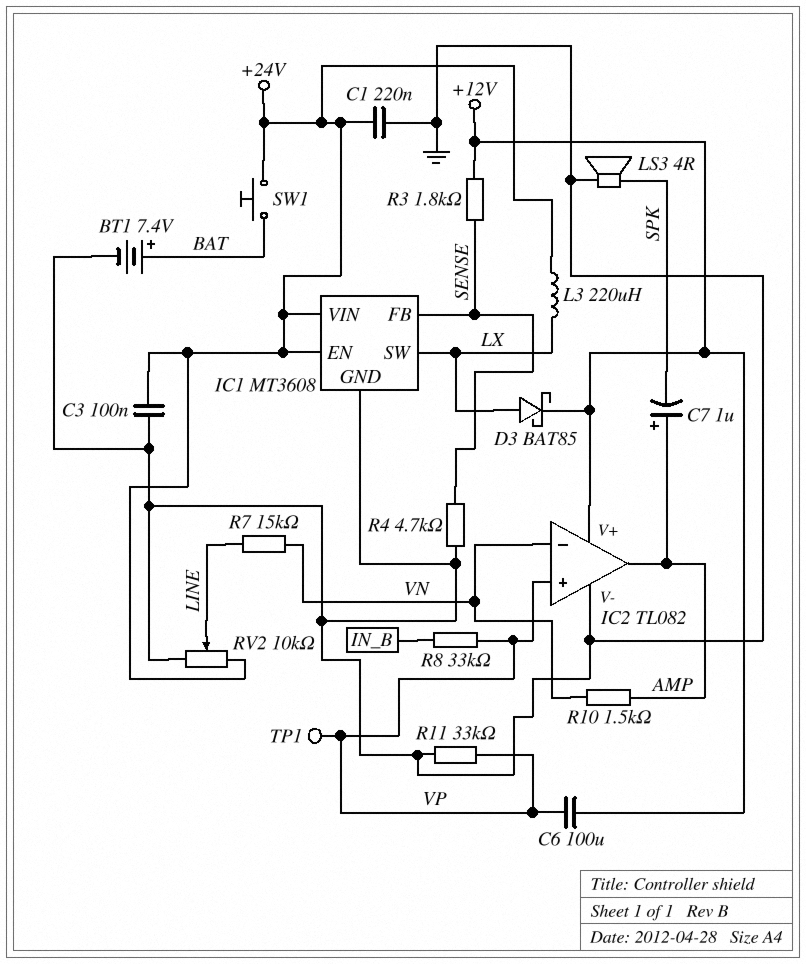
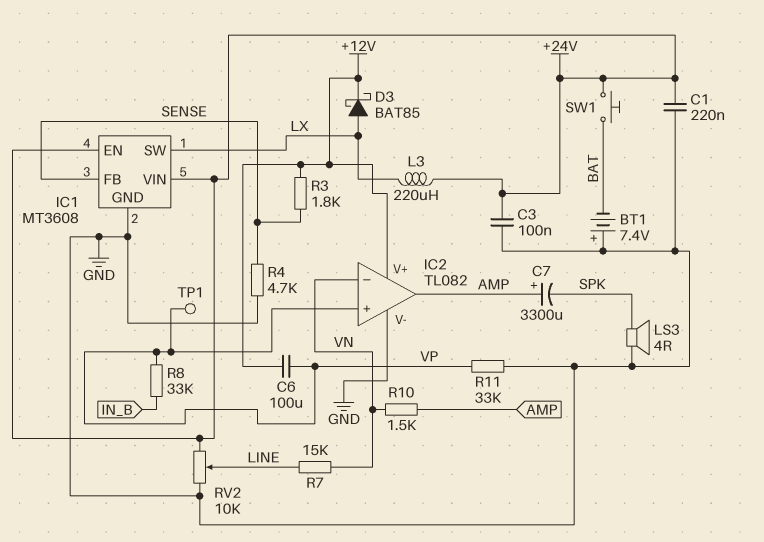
BT1: 7.4V (plus BAT, minus GND) -> 7.4V (plus GND, minus BAT)
C7: 1uF (plus AMP, minus SPK) -> 3300uF (plus AMP, minus SPK)

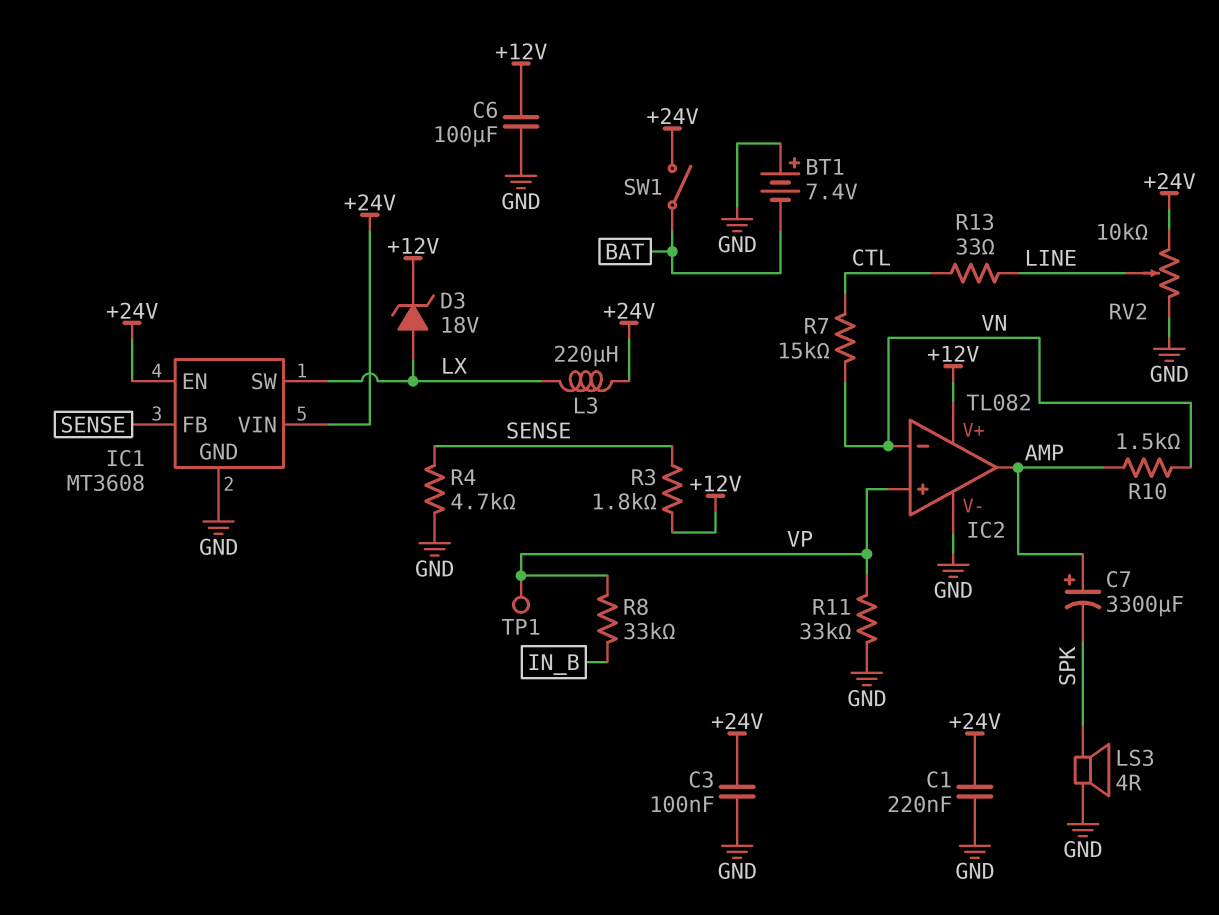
C6: 100uF (+12V, VP) -> 100uF (+12V, GND)
D3: schottky BAT85 (A LX, K +12V) -> zener 18V (A LX, K +12V)
R7: 15k (LINE, VN) -> 15k (CTL, VN)
R13: none -> 33 (CTL, LINE)
SW1: button (+24V, BAT) -> switch (+24V, BAT)

